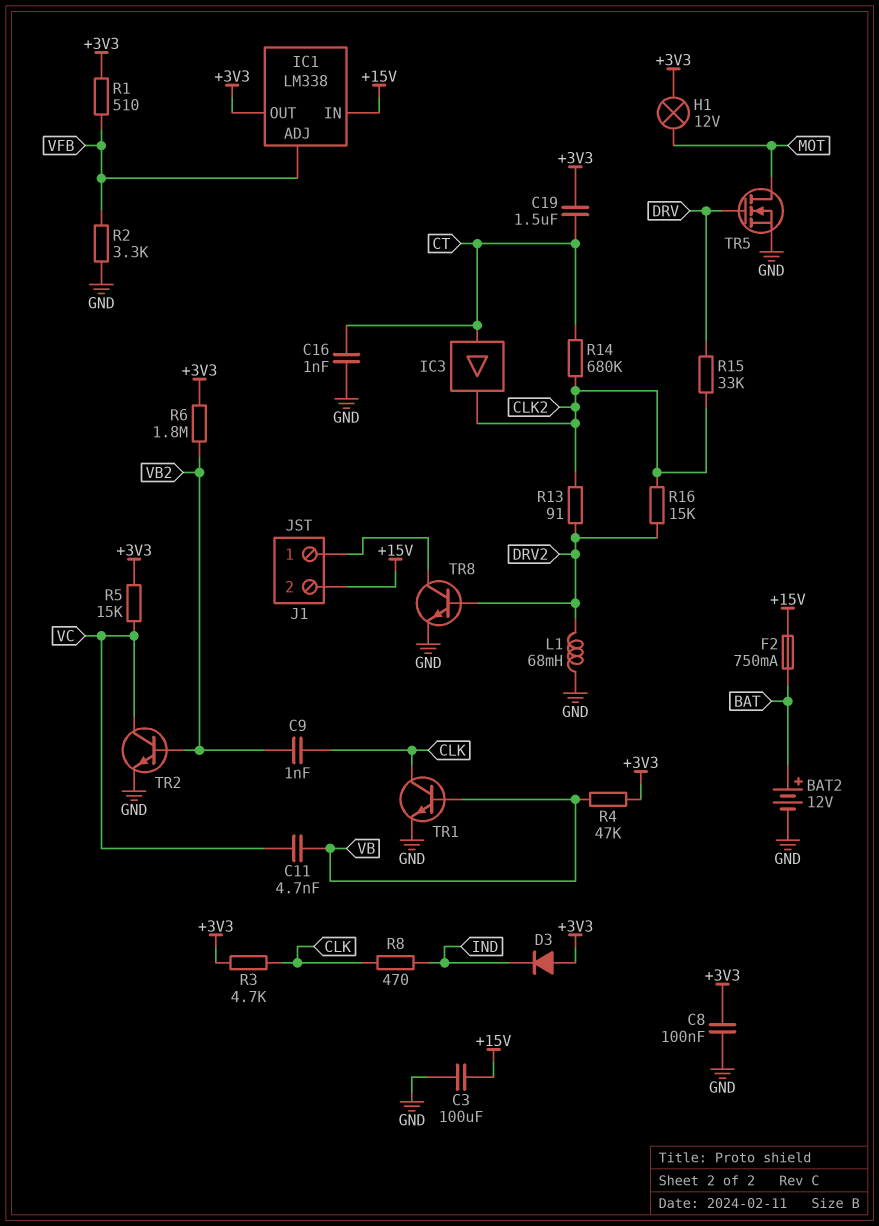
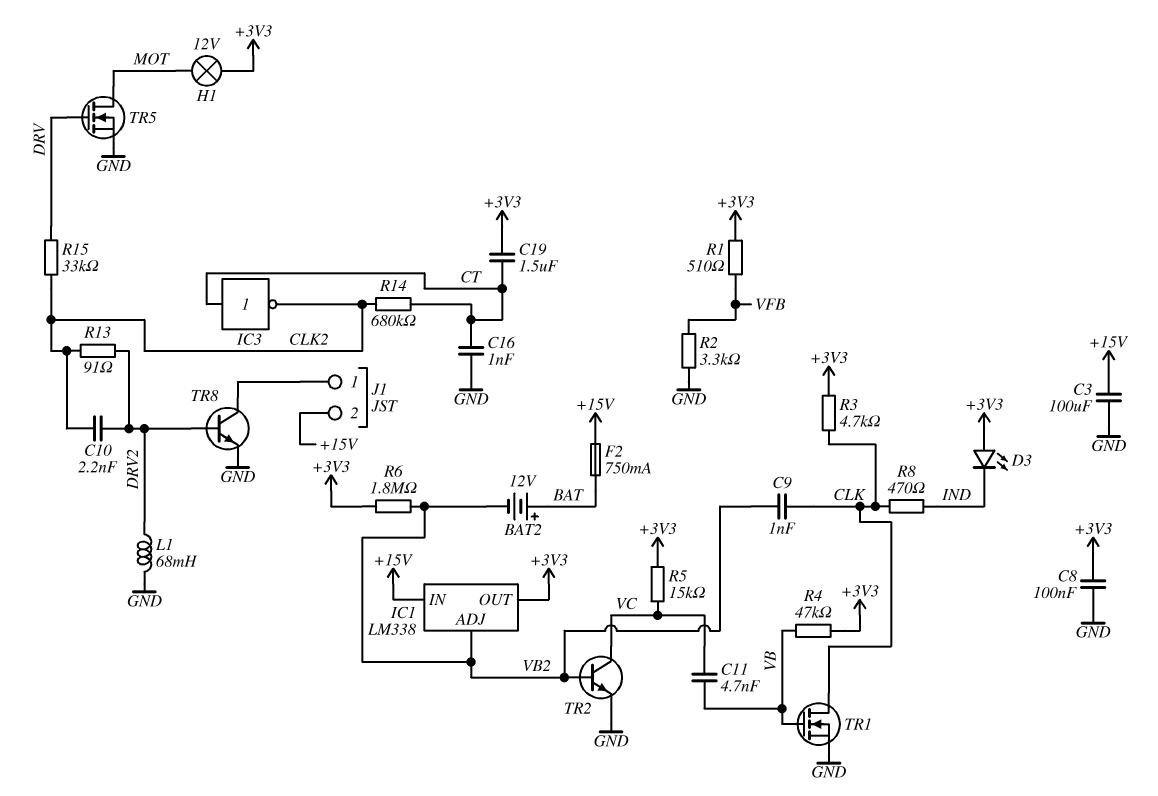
BAT2: 12V (plus BAT, minus GND) -> 12V (plus BAT, minus VB2)
C10: none -> 2.2nF (CLK2, DRV2)
D3: diode (A +3V3, K IND) -> LED (A +3V3, K IND)
IC1 pin ADJ: VFB -> VB2
IC3: buffer (in CT, out CLK2) -> NOT (in CT, out CLK2)
R16: 15k (CLK2, DRV2) -> none
TR1: NPN (B VB, C CLK, E GND) -> NMOS (G VB, D CLK, S GND)

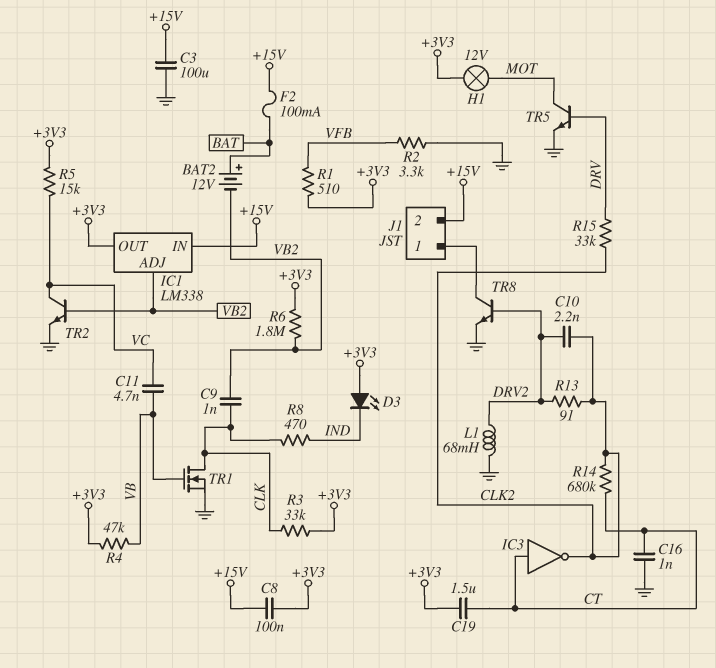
C8: 100nF (+3V3, GND) -> 100nF (+3V3, +15V)
F2: 750mA (+15V, BAT) -> 100mA (+15V, BAT)
R3: 4.7k (+3V3, CLK) -> 33k (+3V3, CLK)
TR5: NMOS (G DRV, D MOT, S GND) -> NPN (B DRV, C MOT, E GND)

